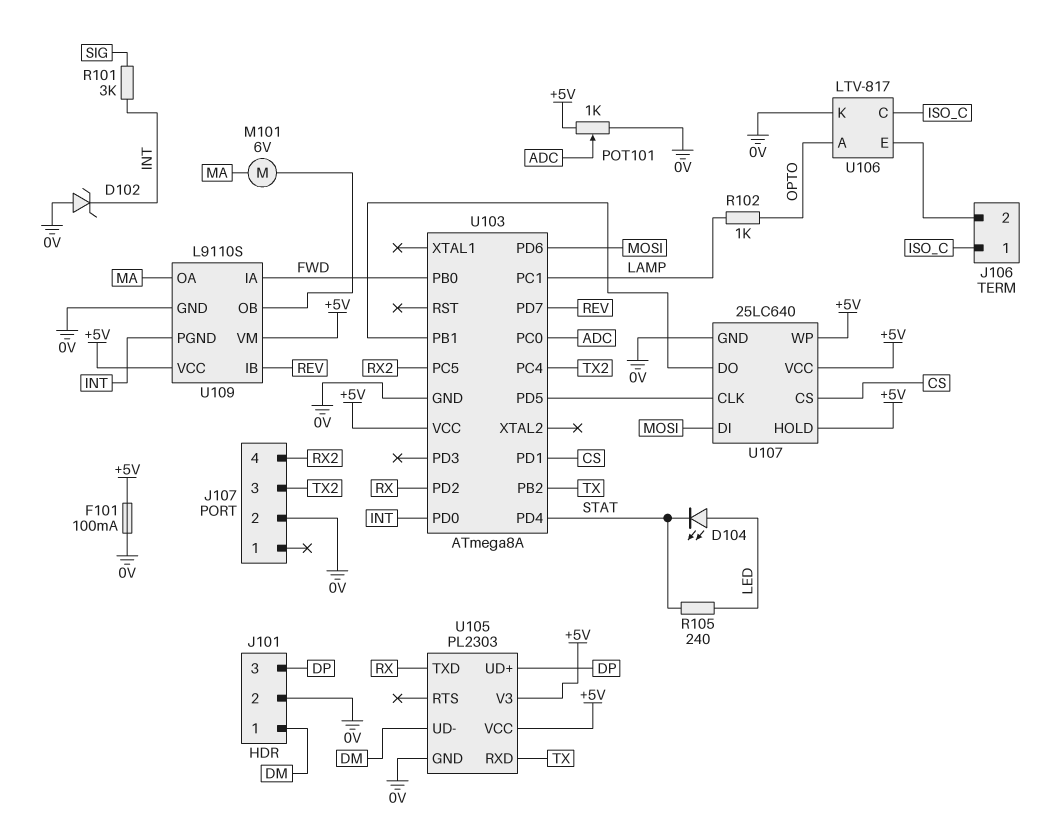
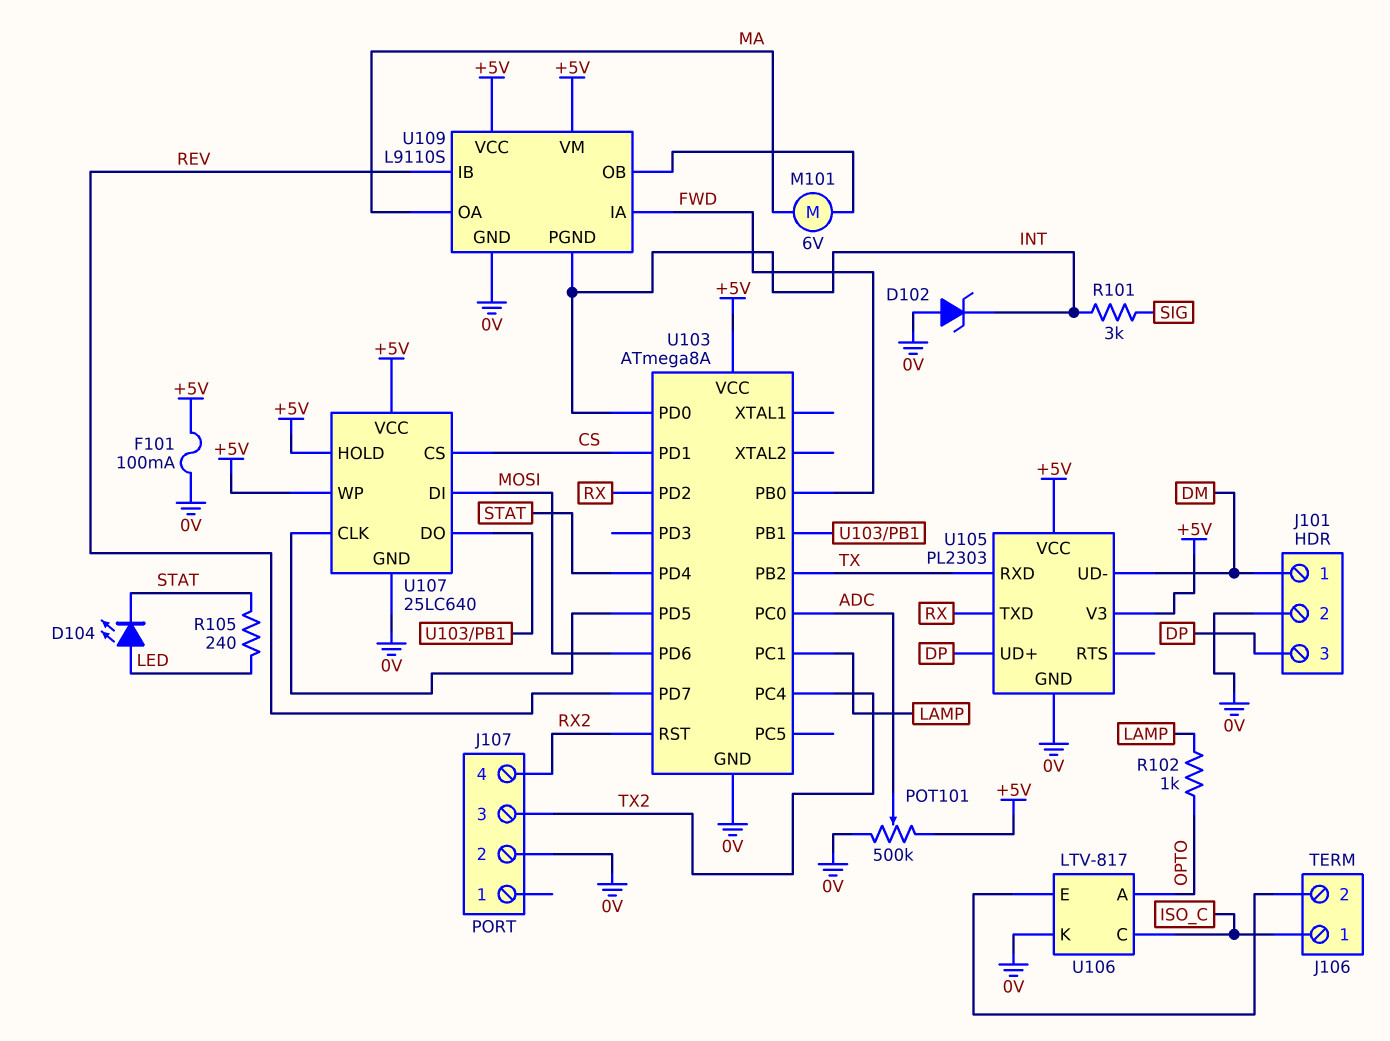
POT101: 1k (+5V, 0V, wiper ADC) -> 500k (+5V, 0V, wiper ADC)
U103 pin PC5: RX2 -> none
U103 pin RST: none -> RX2

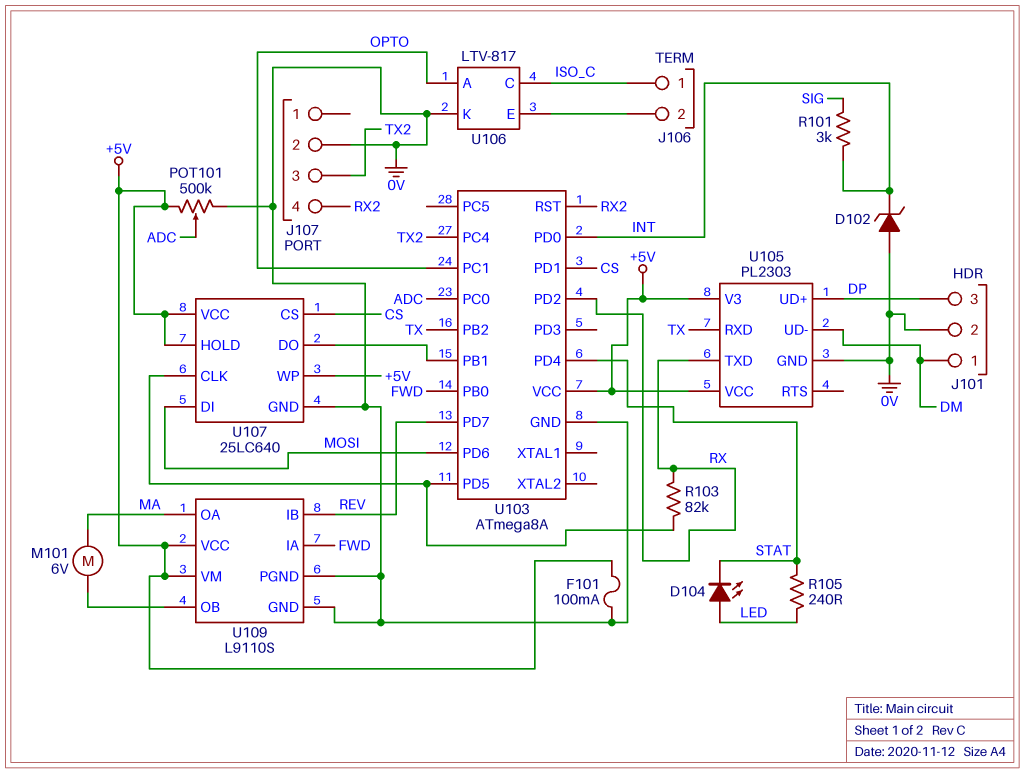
R102: 1k (LAMP, OPTO) -> none
R103: none -> 82k (RX, U103/PD5)
U103 pin PC1: LAMP -> OPTO
U109 pin PGND: INT -> 0V

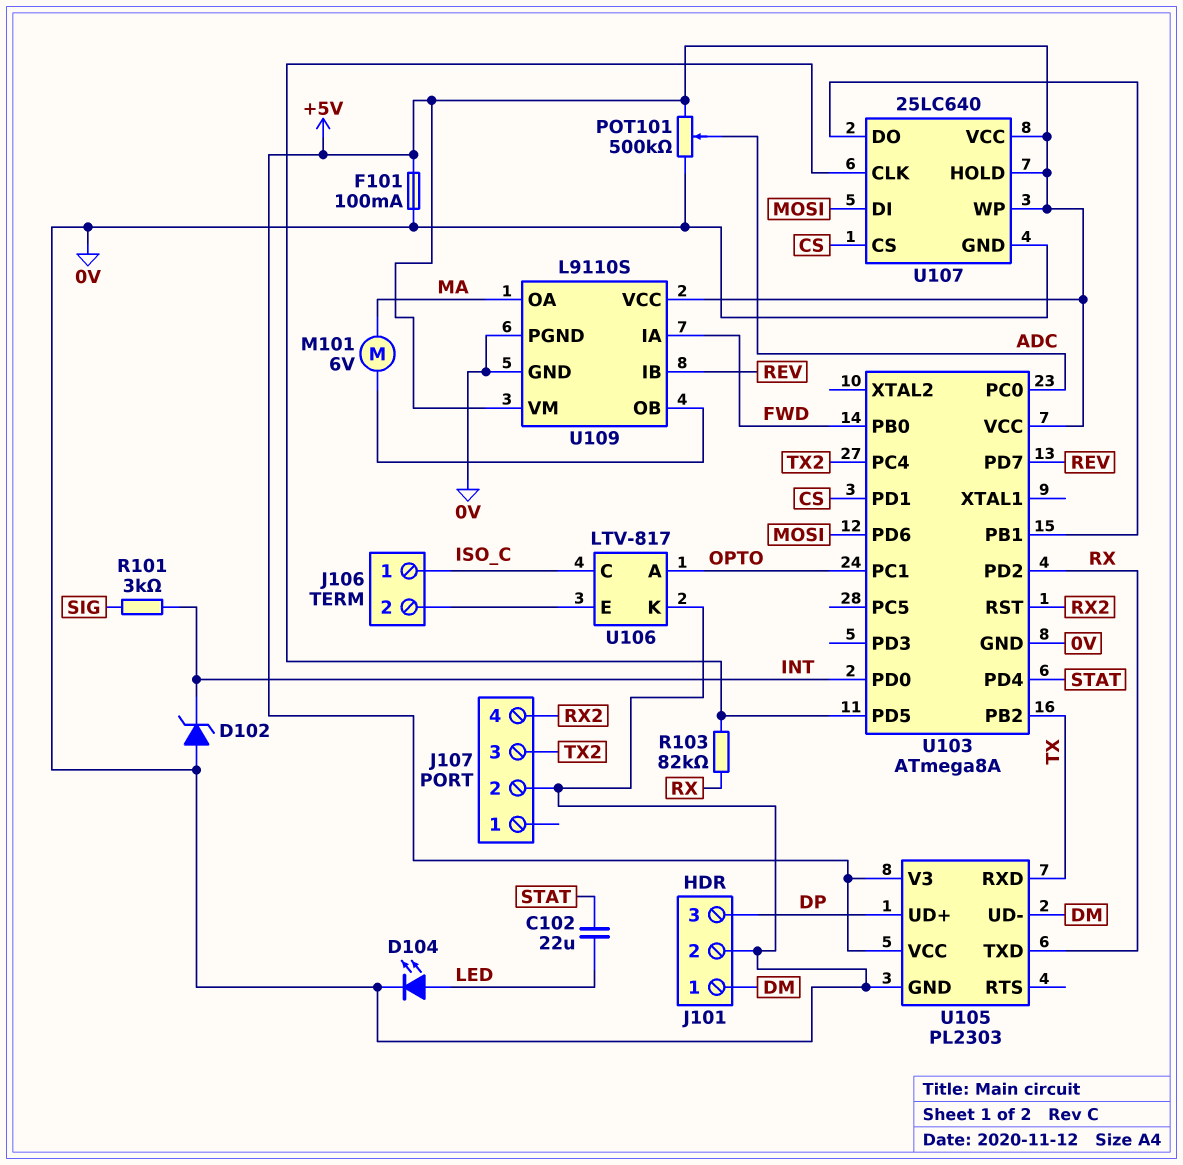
C102: none -> 22uF (LED, STAT)
D104: LED (A LED, K STAT) -> LED (A LED, K 0V)
R105: 240 (LED, STAT) -> none

